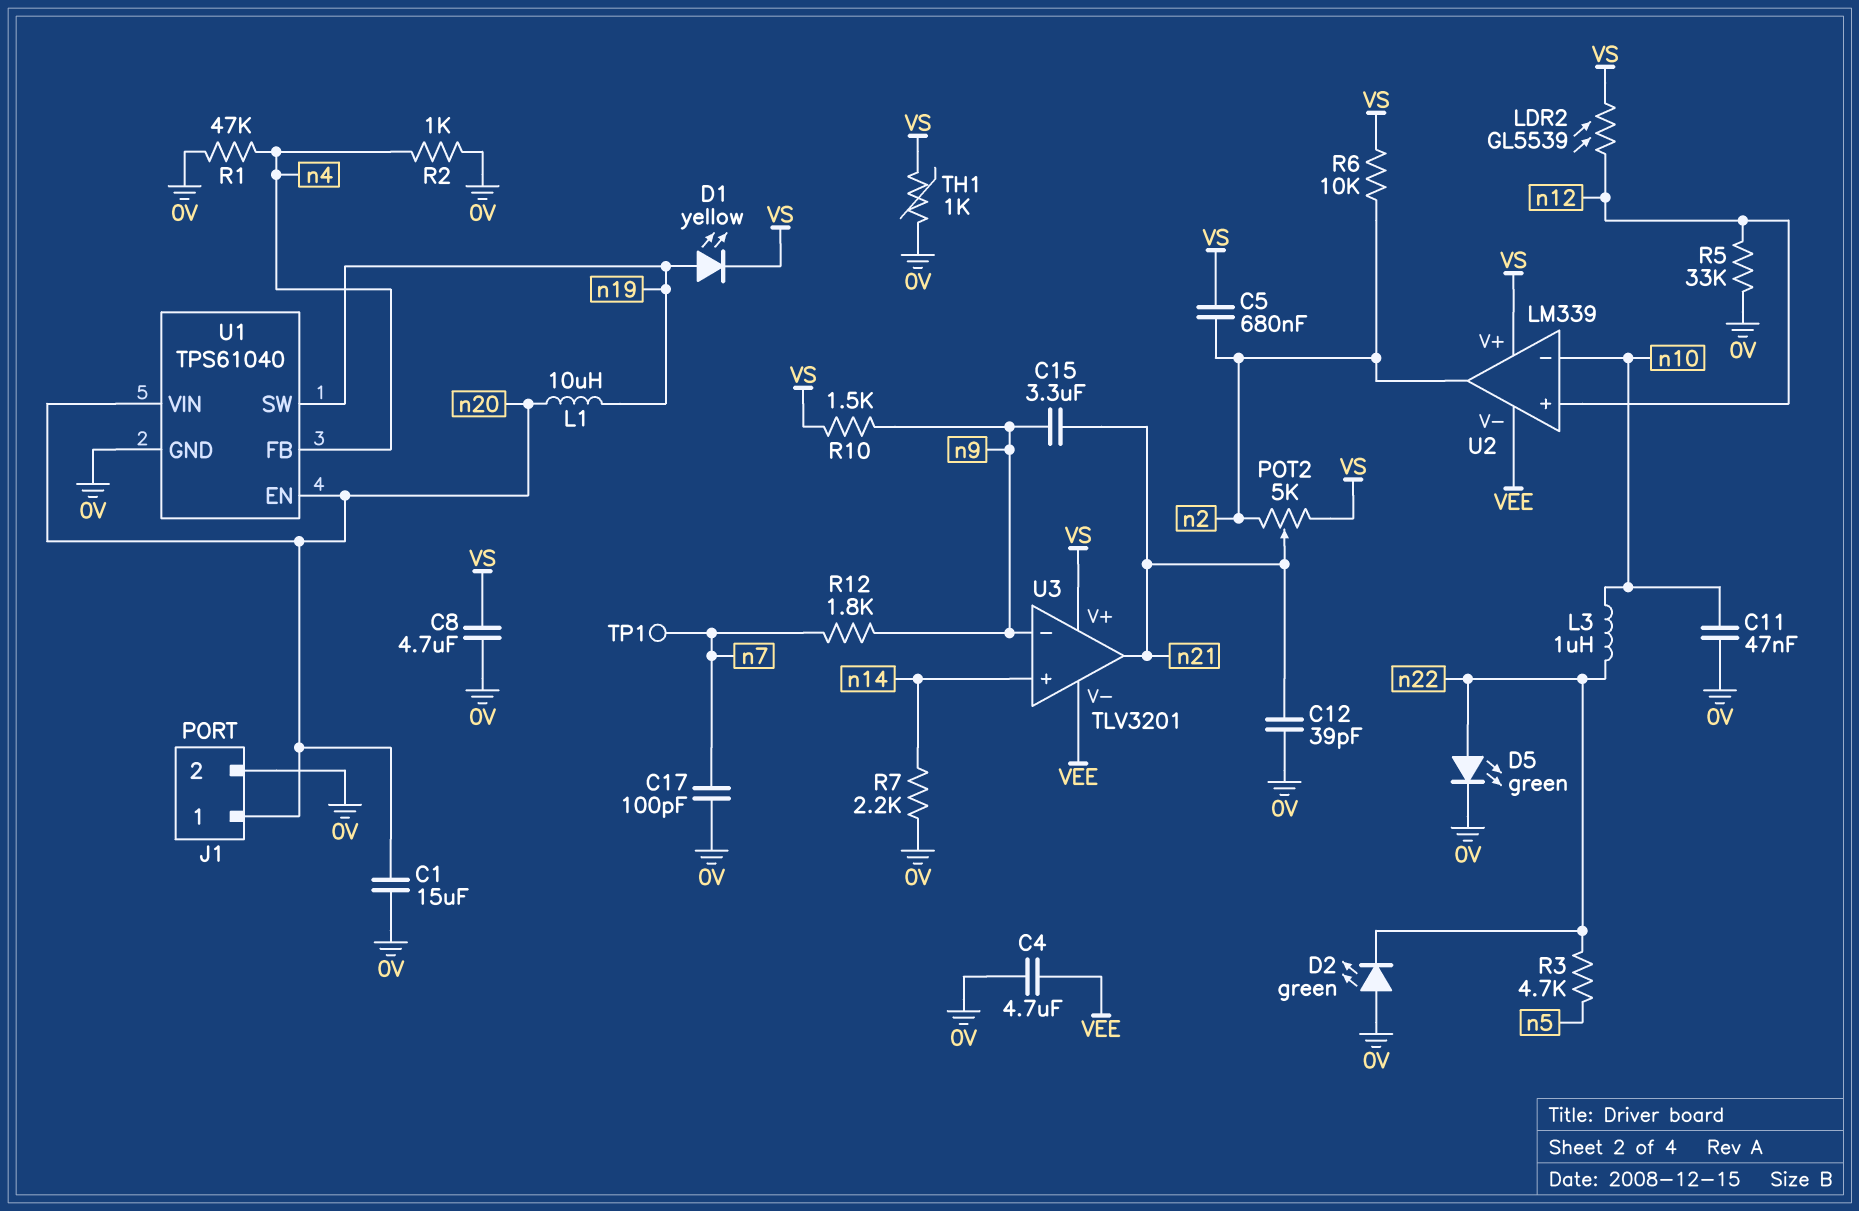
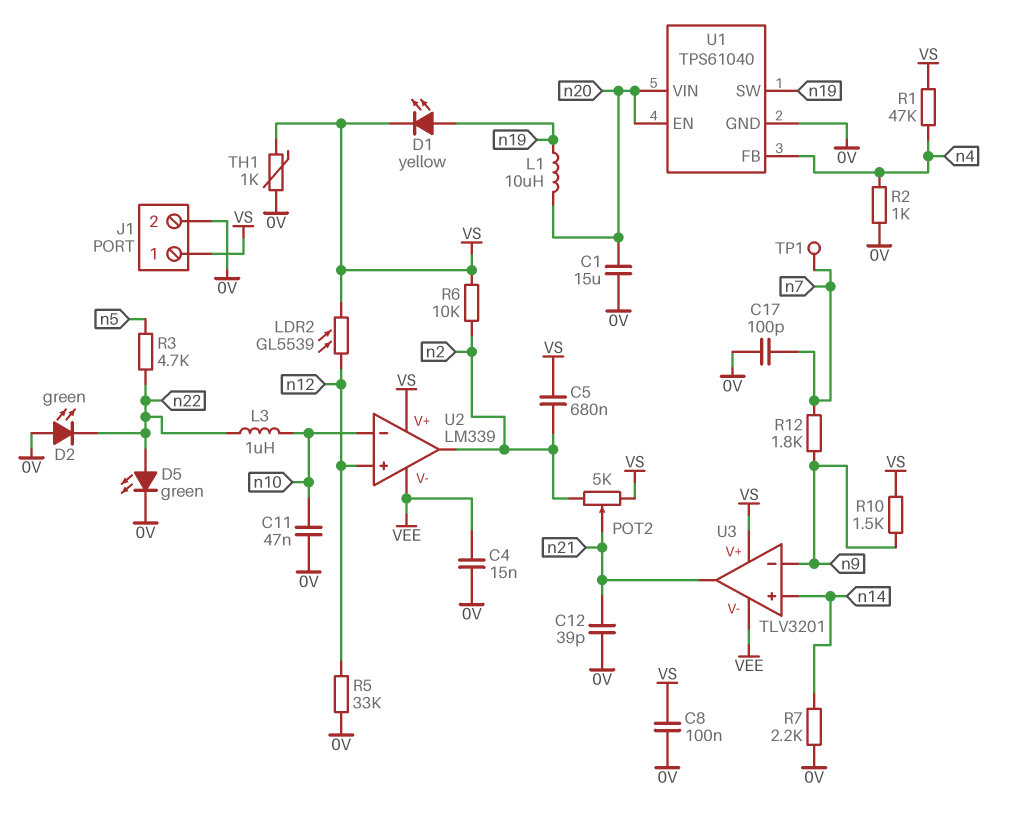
C4: 4.7uF (0V, VEE) -> 15nF (0V, VEE)
C8: 4.7uF (0V, VS) -> 100nF (0V, VS)
C15: 3.3uF (n9, n21) -> none
J1 pin 1: n20 -> VS
R1: 47k (0V, n4) -> 47k (VS, n4)

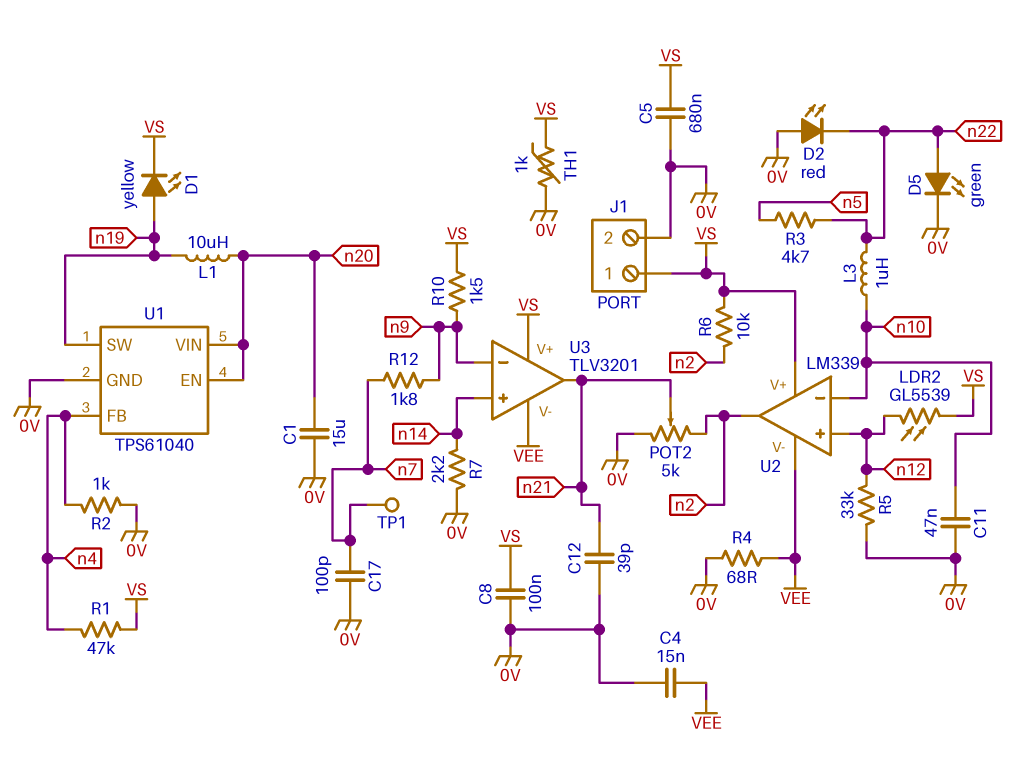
C5: 680nF (VS, n2) -> 680nF (0V, VS)
D2: LED green (A 0V, K n22) -> LED red (A 0V, K n22)
POT2: 5k (VS, n2, wiper n21) -> 5k (0V, n2, wiper n21)
R4: none -> 68 (0V, VEE)

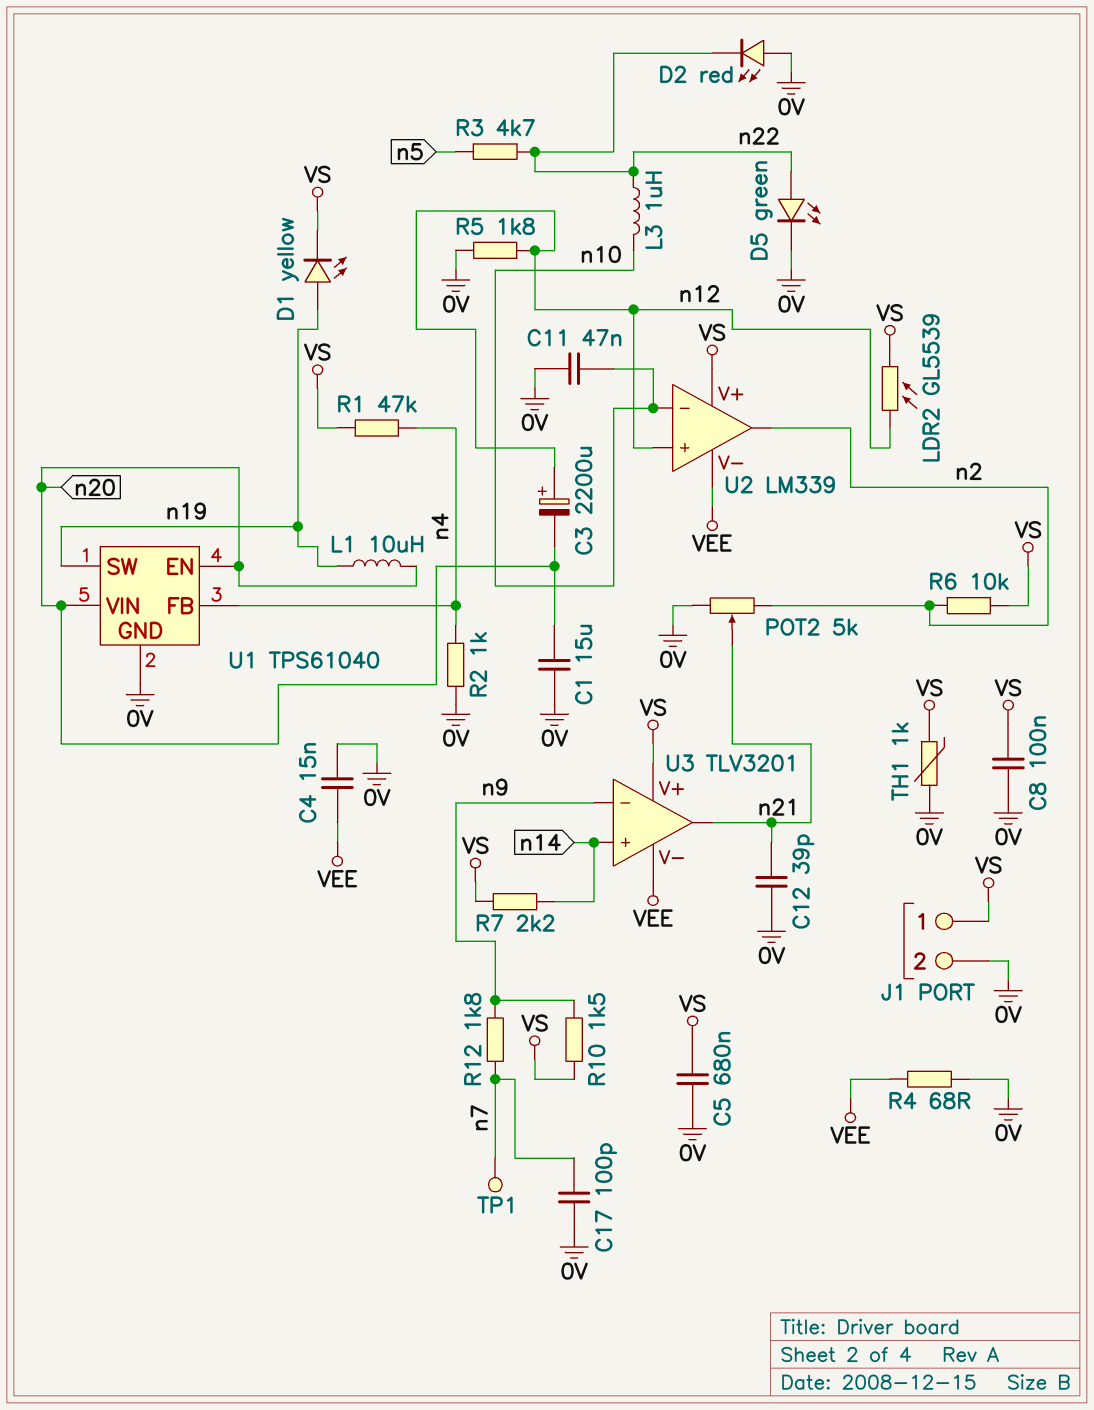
C3: none -> 2200uF (plus n12, minus n20)
R5: 33k (0V, n12) -> 1.8k (0V, n12)
R7: 2.2k (0V, n14) -> 2.2k (VS, n14)

